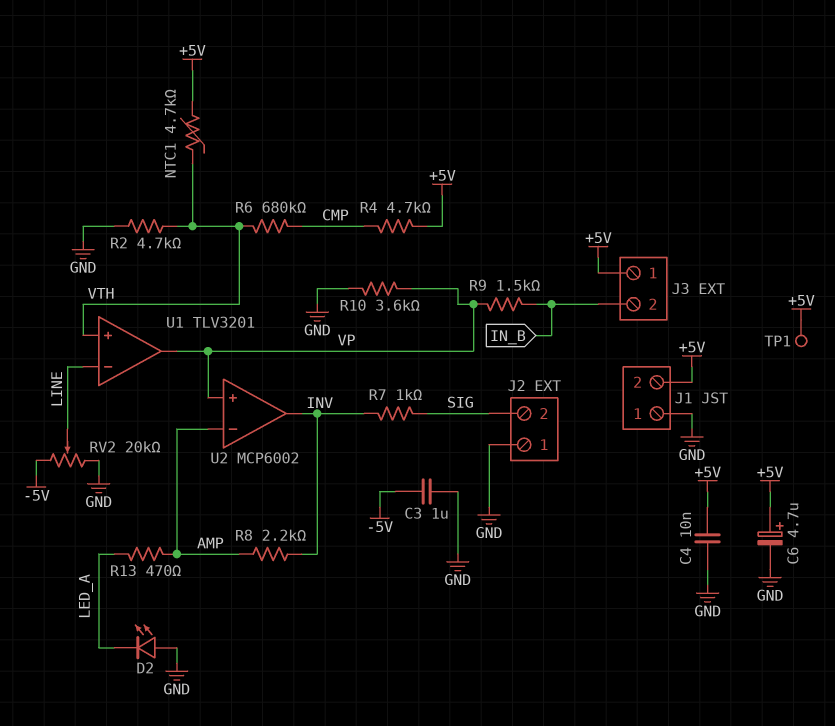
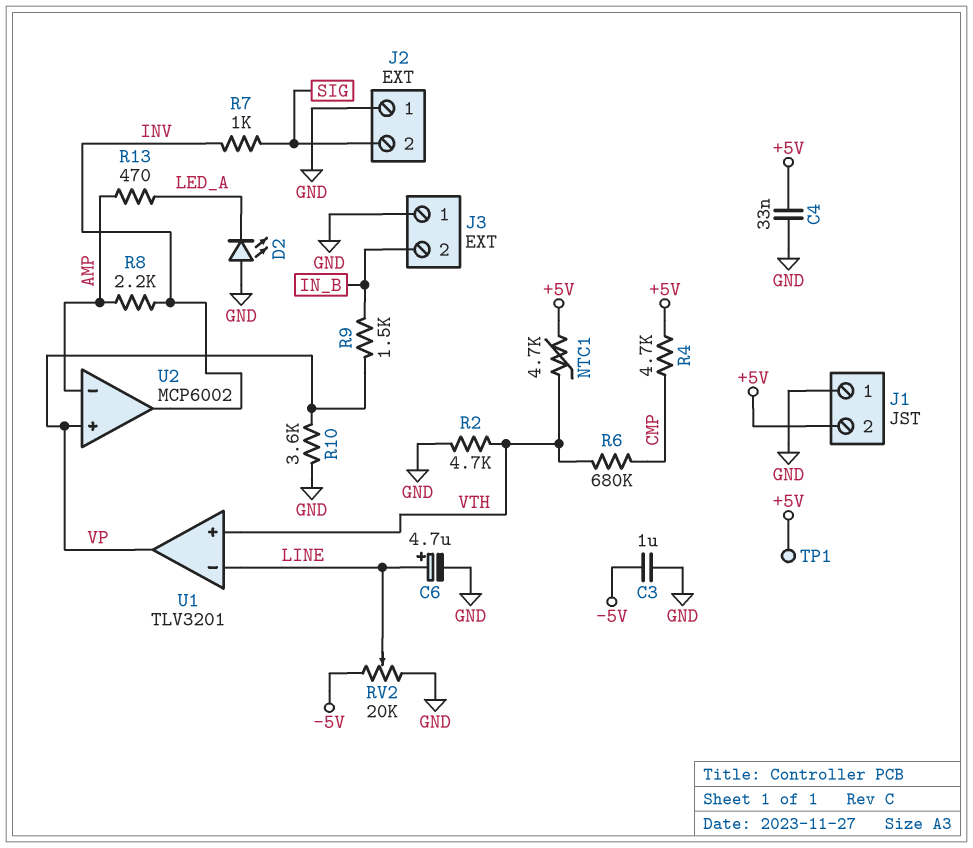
C4: 10nF (+5V, GND) -> 33nF (+5V, GND)
C6: 4.7uF (plus +5V, minus GND) -> 4.7uF (plus LINE, minus GND)
J3 pin 1: +5V -> GND

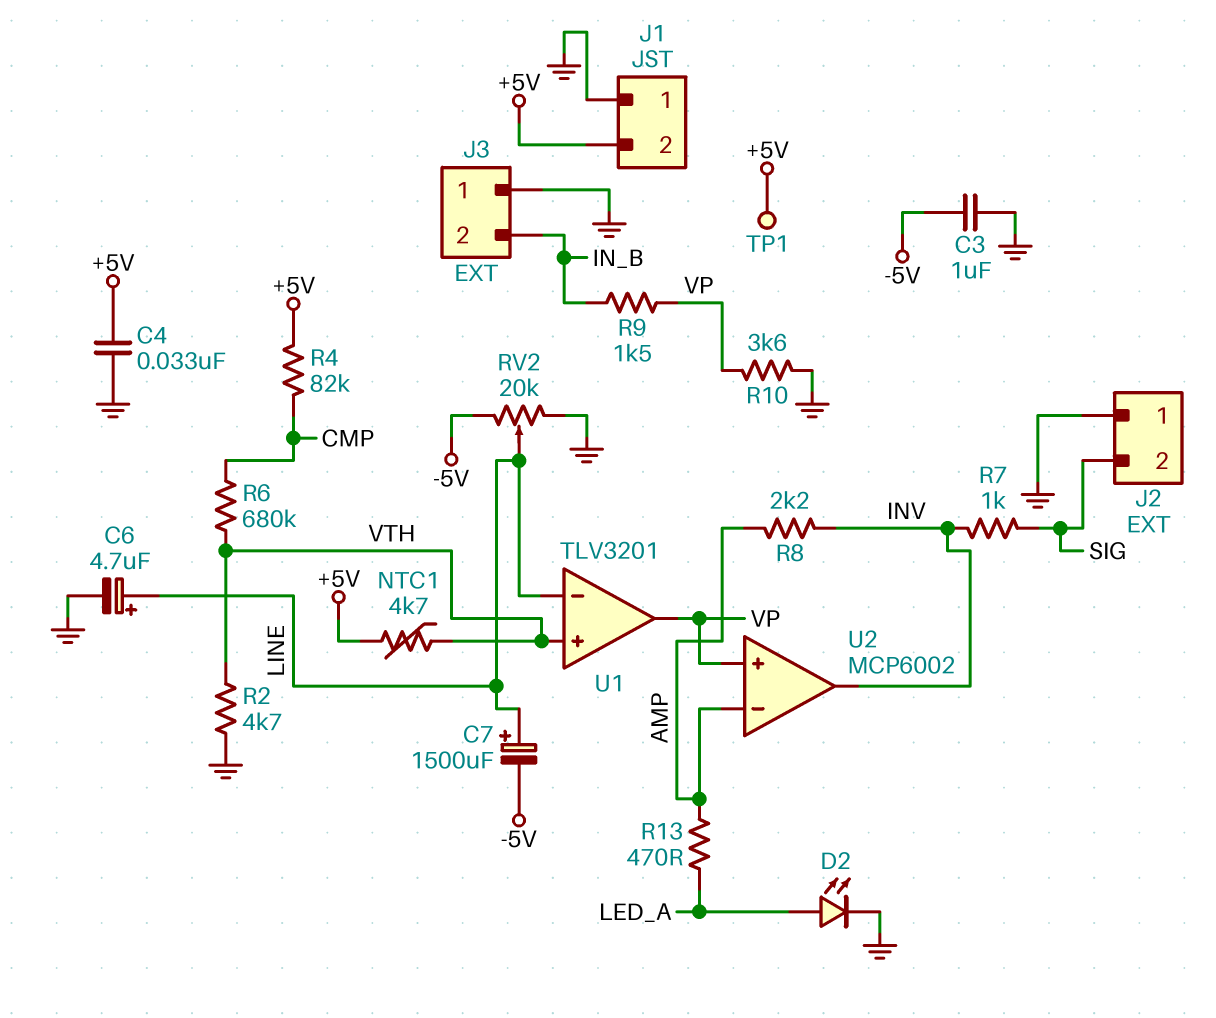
C7: none -> 1500uF (plus LINE, minus -5V)
D2: LED (A GND, K LED_A) -> LED (A LED_A, K GND)
R4: 4.7k (+5V, CMP) -> 82k (+5V, CMP)

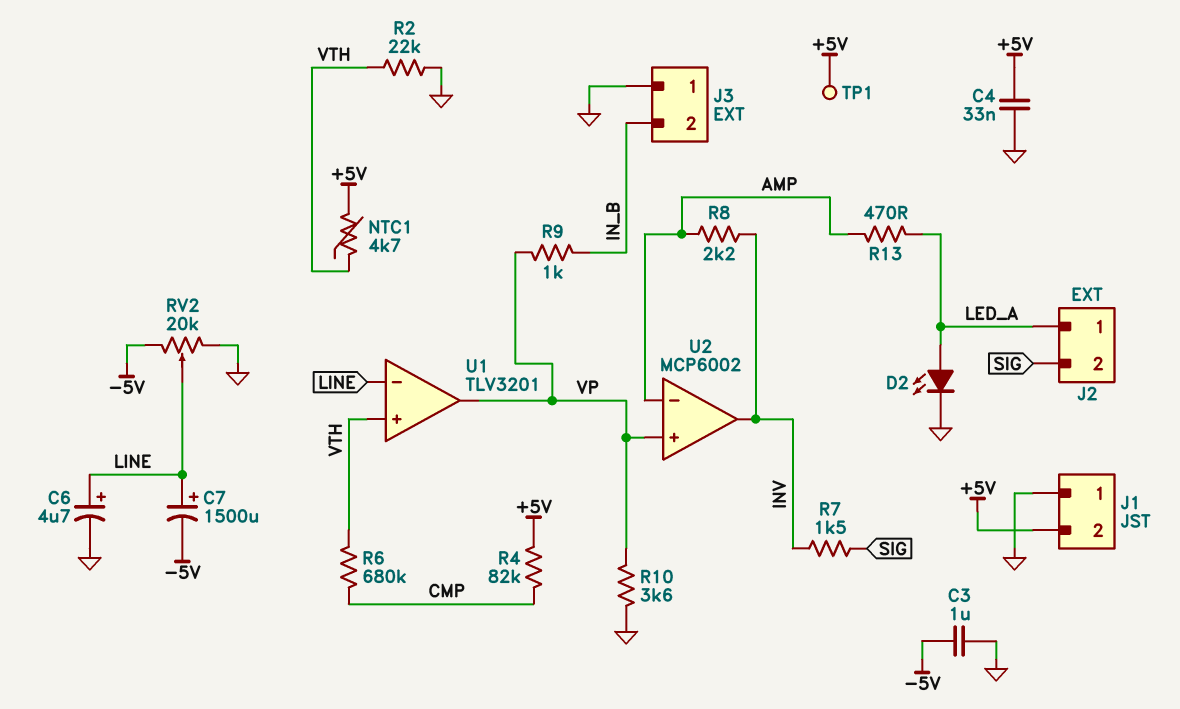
J2 pin 1: GND -> LED_A
R2: 4.7k (GND, VTH) -> 22k (GND, VTH)
R7: 1k (INV, SIG) -> 1.5k (INV, SIG)
R9: 1.5k (IN_B, VP) -> 1k (IN_B, VP)

